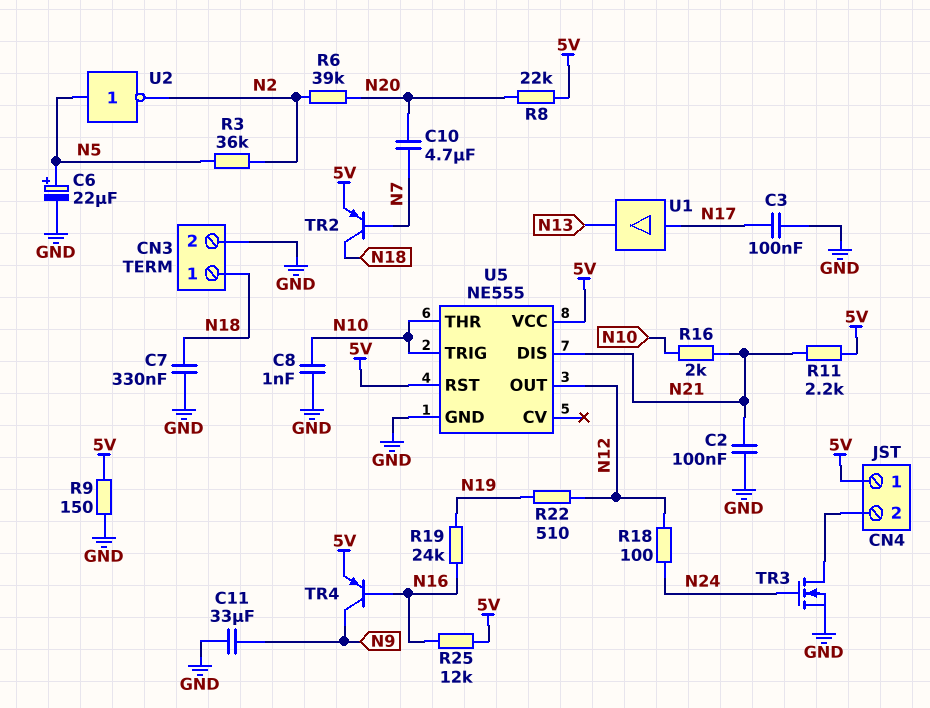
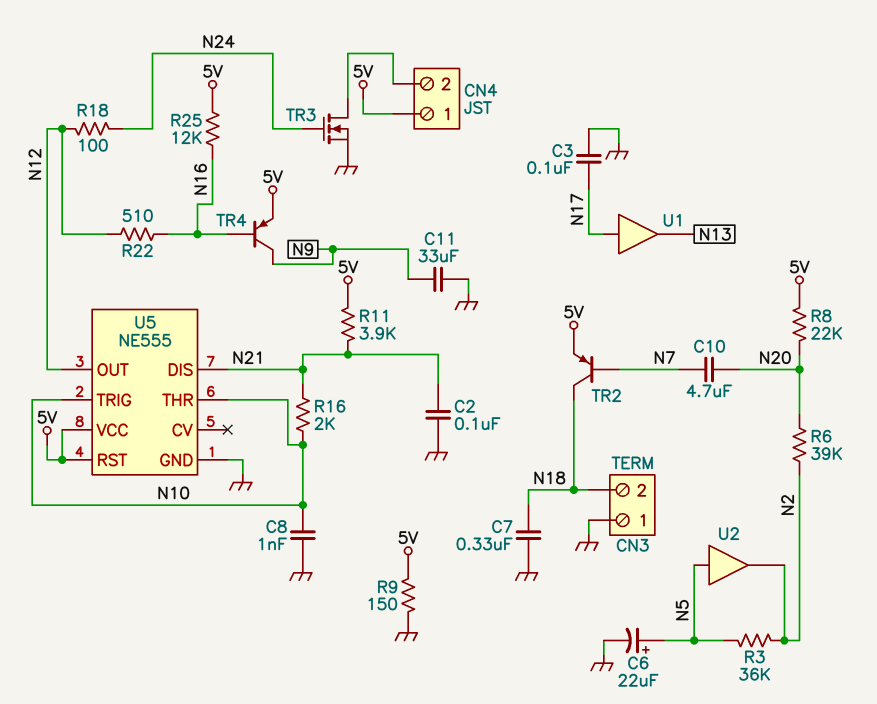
CN3 pin 1: N18 -> GND
CN3 pin 2: GND -> N18
R11: 2.2k (5V, N21) -> 3.9k (5V, N21)
R19: 24k (N16, N19) -> none
R22: 510 (N12, N19) -> 510 (N12, N16)
U2: NOT (in N5, out N2) -> buffer (in N5, out N2)

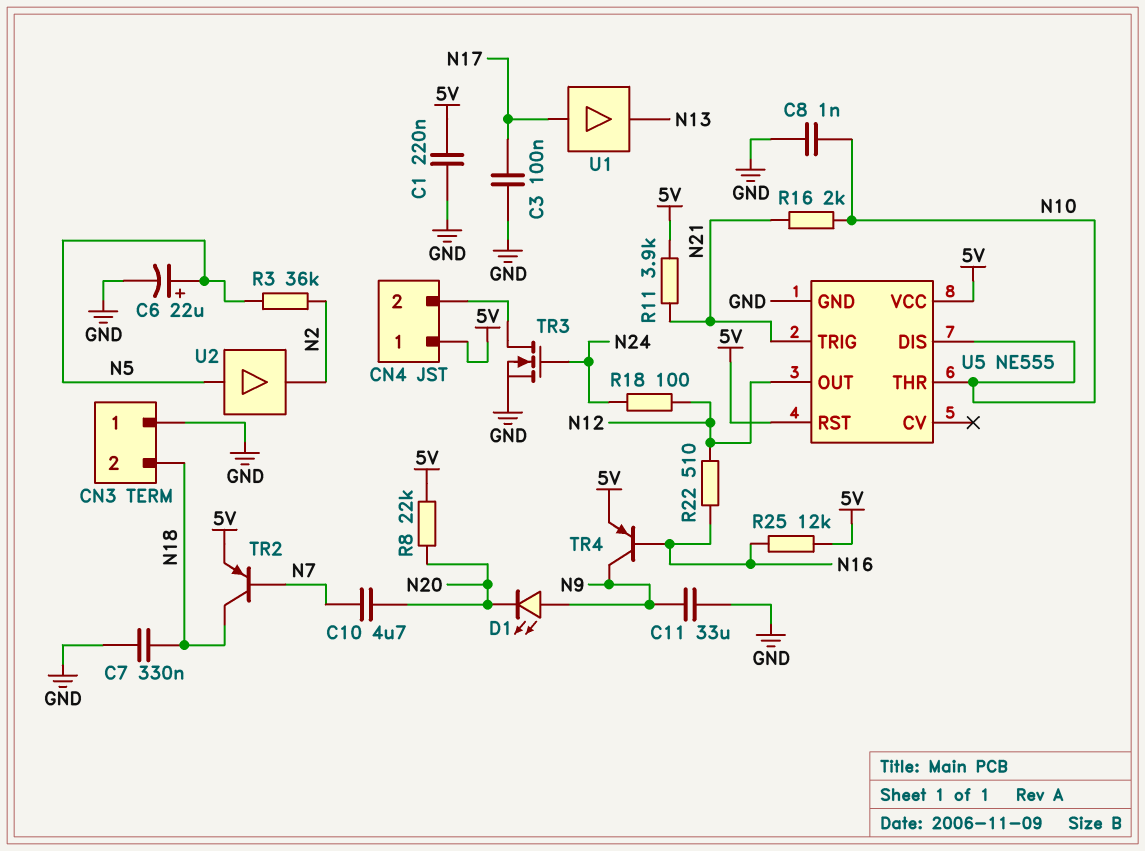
C1: none -> 220nF (5V, GND)
C2: 100nF (GND, N21) -> none
D1: none -> LED (A N9, K N20)
R6: 39k (N2, N20) -> none
R9: 150 (5V, GND) -> none
U5 pin DIS: N21 -> N10
U5 pin TRIG: N10 -> N21

